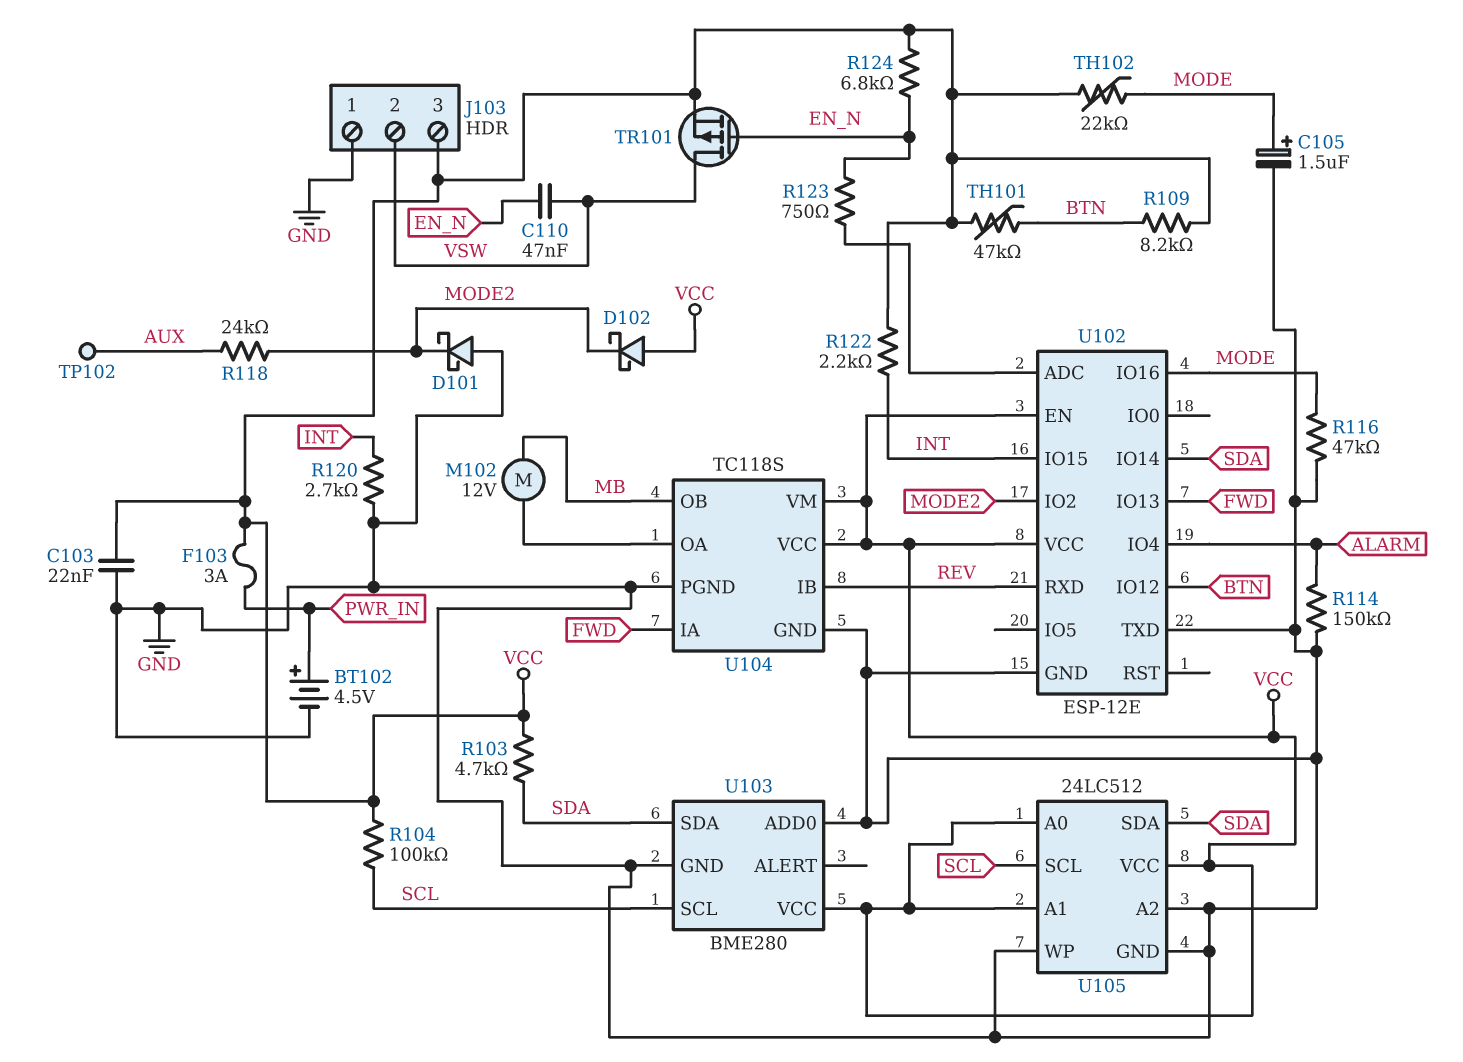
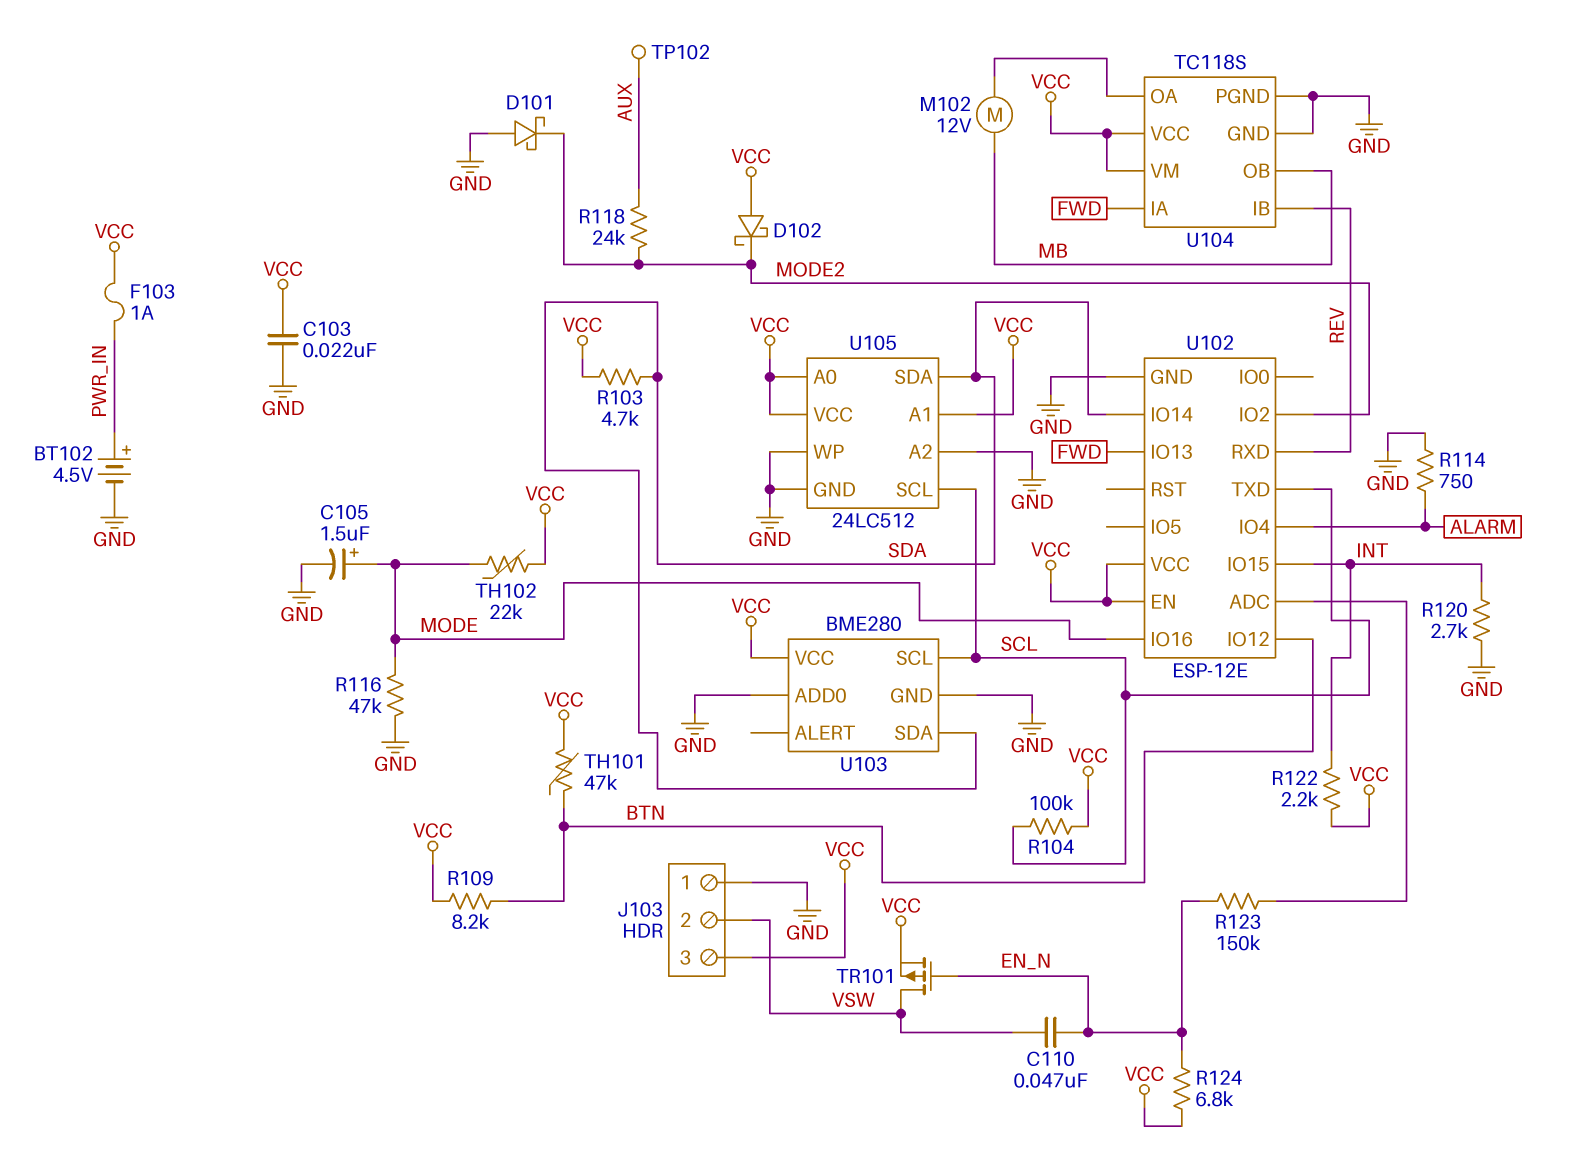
F103: 3A (PWR_IN, VCC) -> 1A (PWR_IN, VCC)
R114: 150k (ALARM, GND) -> 750 (ALARM, GND)
R123: 750 (EN_N, U102/ADC) -> 150k (EN_N, U102/ADC)
U102 pin TXD: GND -> SCL

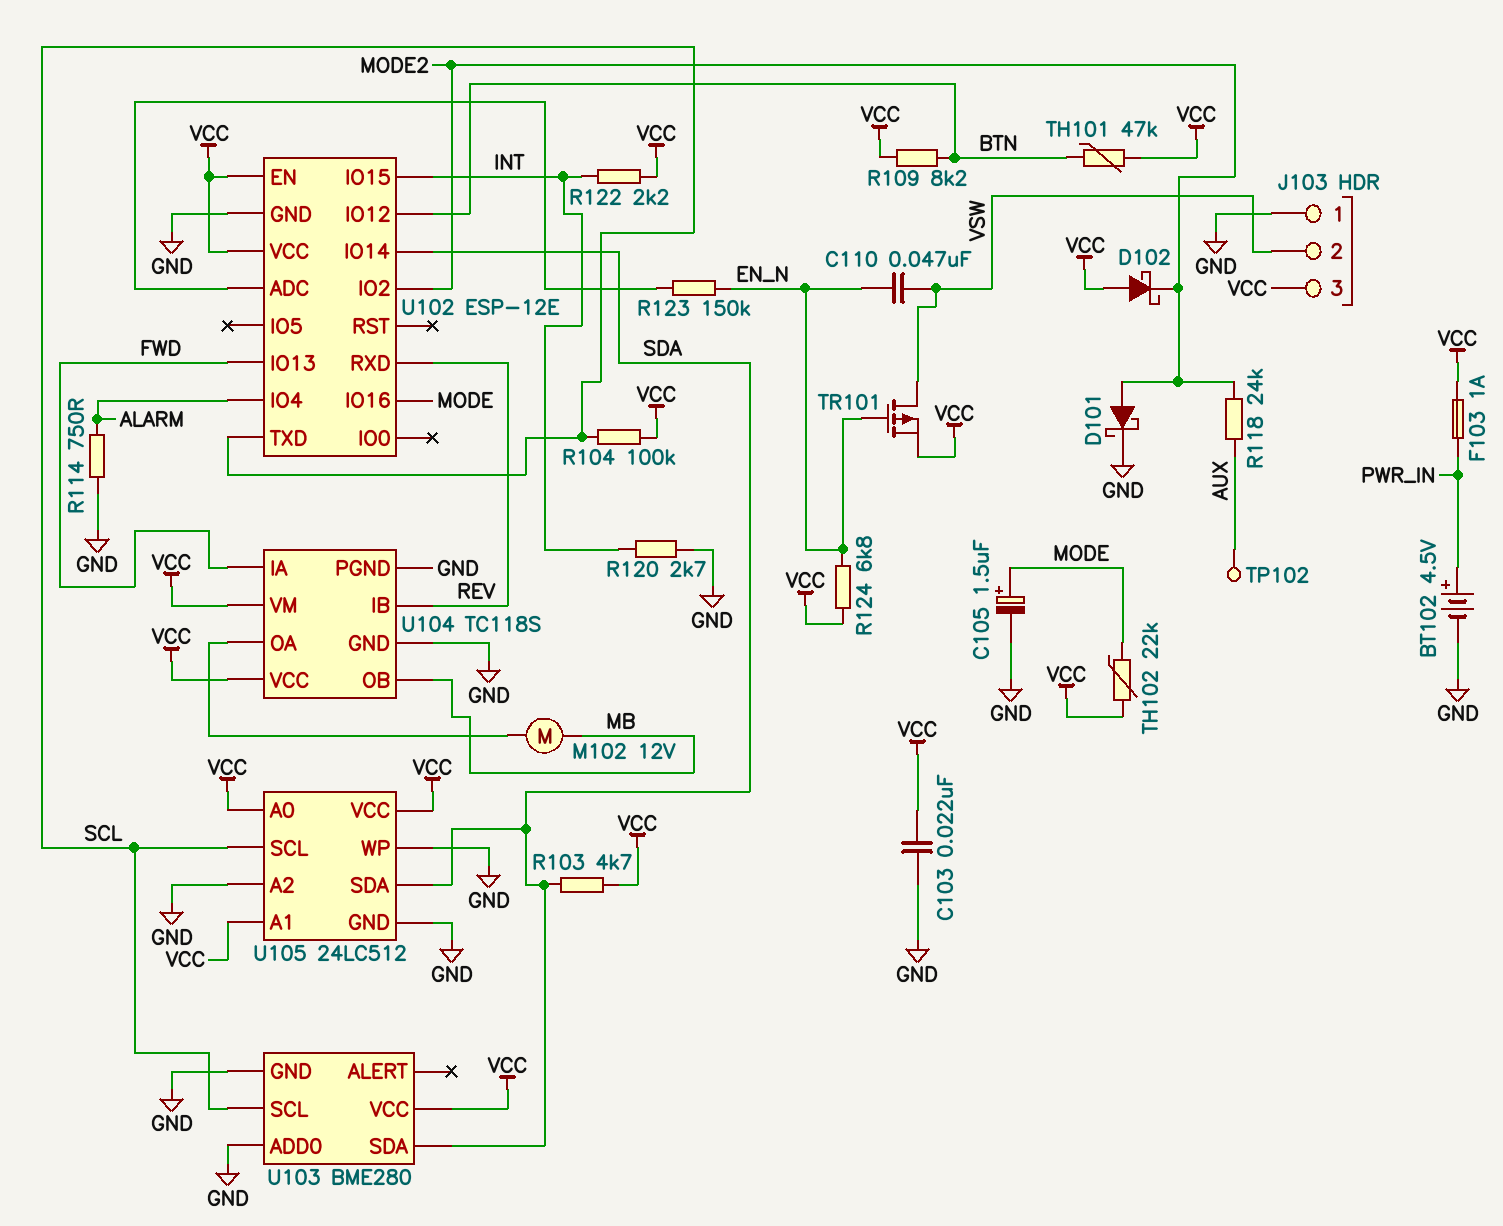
D101: schottky (A GND, K MODE2) -> schottky (A MODE2, K GND)
R116: 47k (GND, MODE) -> none

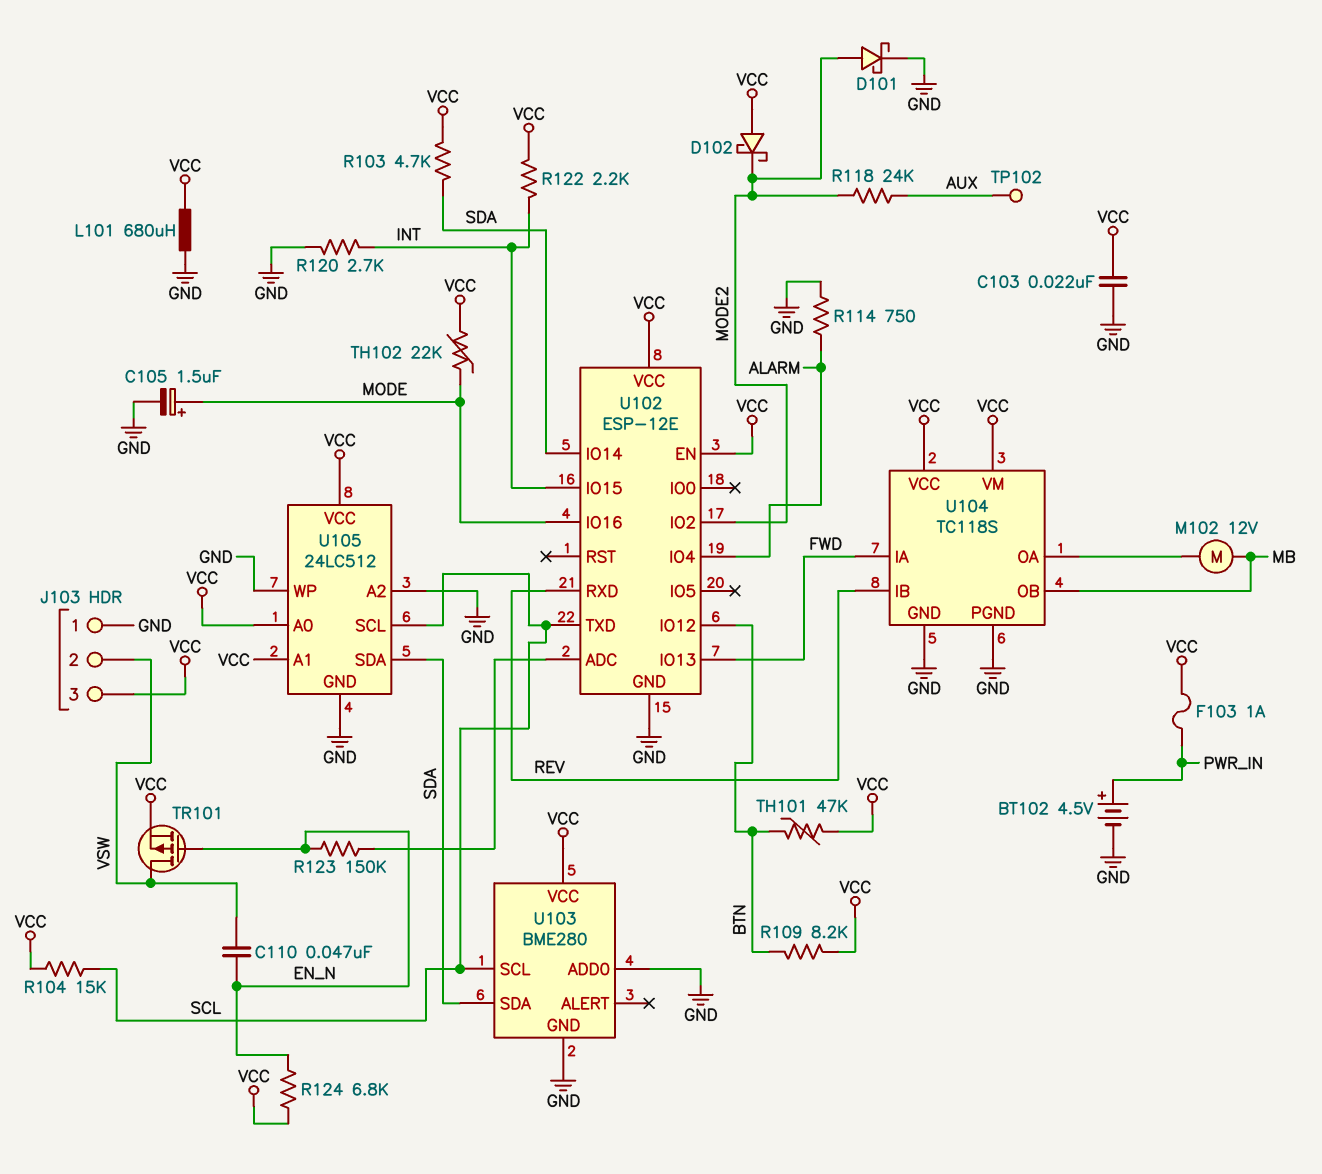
L101: none -> 680uH (GND, VCC)
R104: 100k (SCL, VCC) -> 15k (SCL, VCC)

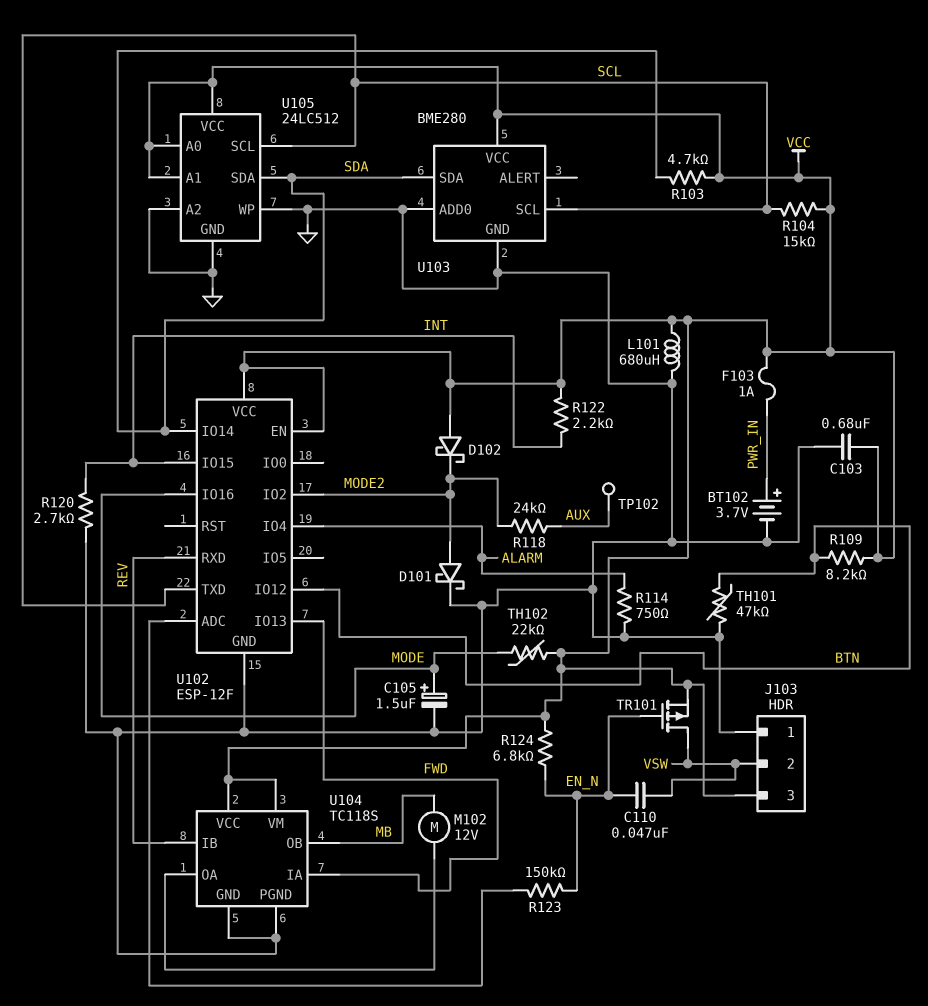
BT102: 4.5V (plus PWR_IN, minus GND) -> 3.7V (plus PWR_IN, minus GND)
C103: 22nF (GND, VCC) -> 680nF (GND, VCC)
TH101: 47k (BTN, VCC) -> 47k (BTN, GND)
U102: ESP-12E -> ESP-12F

